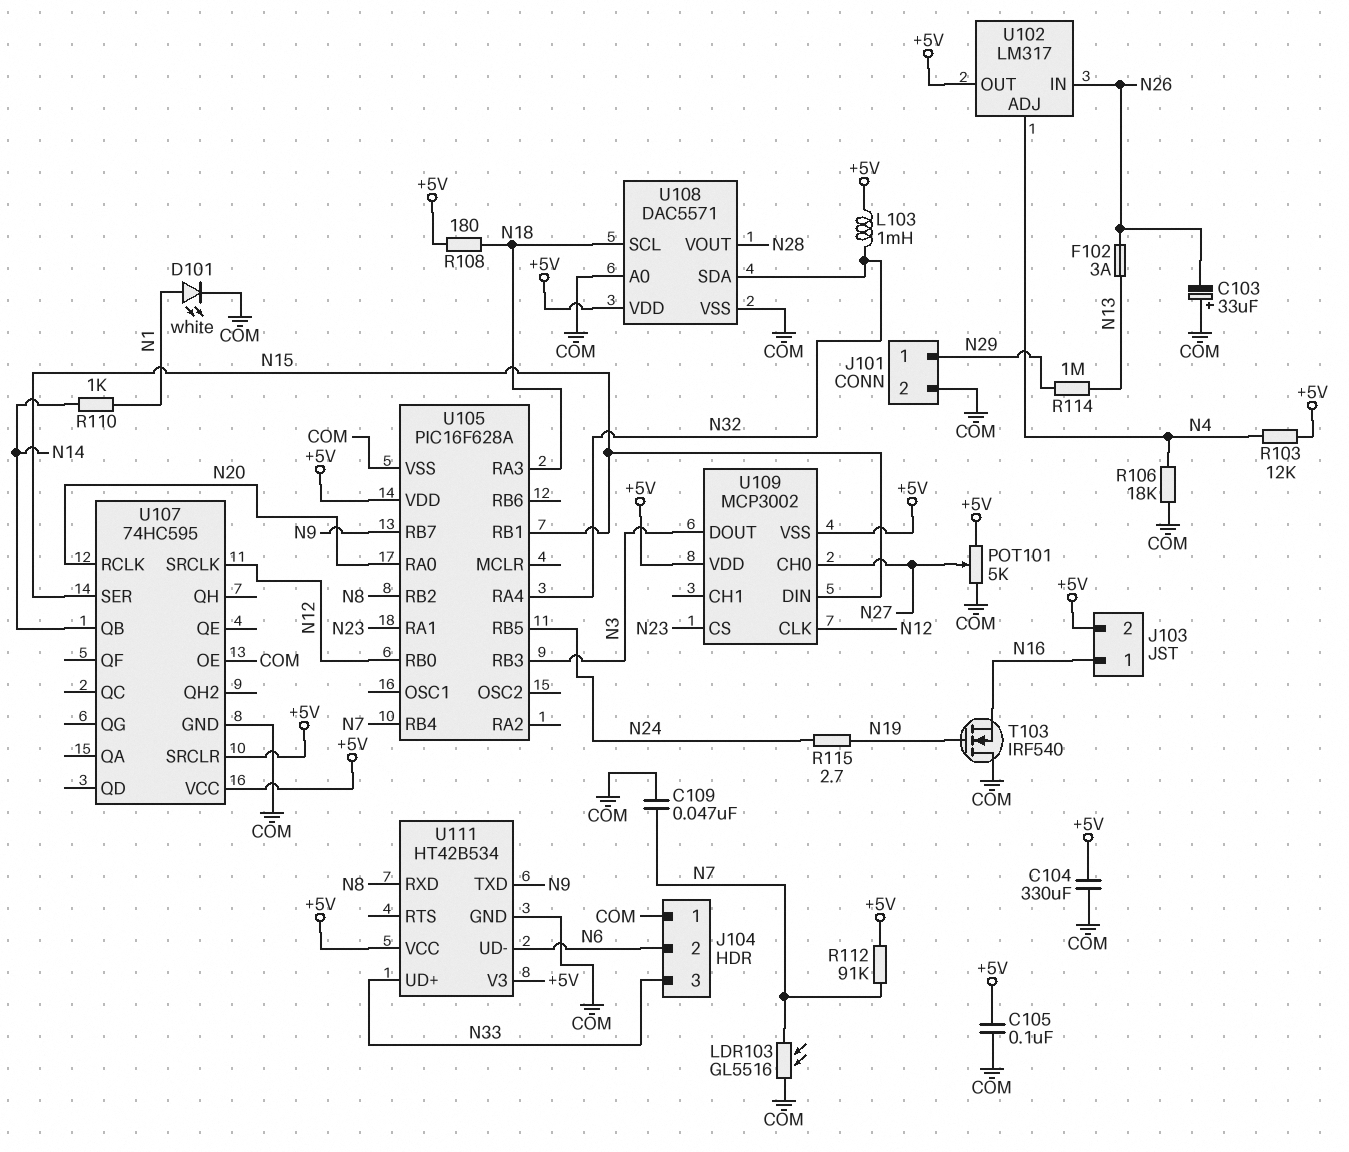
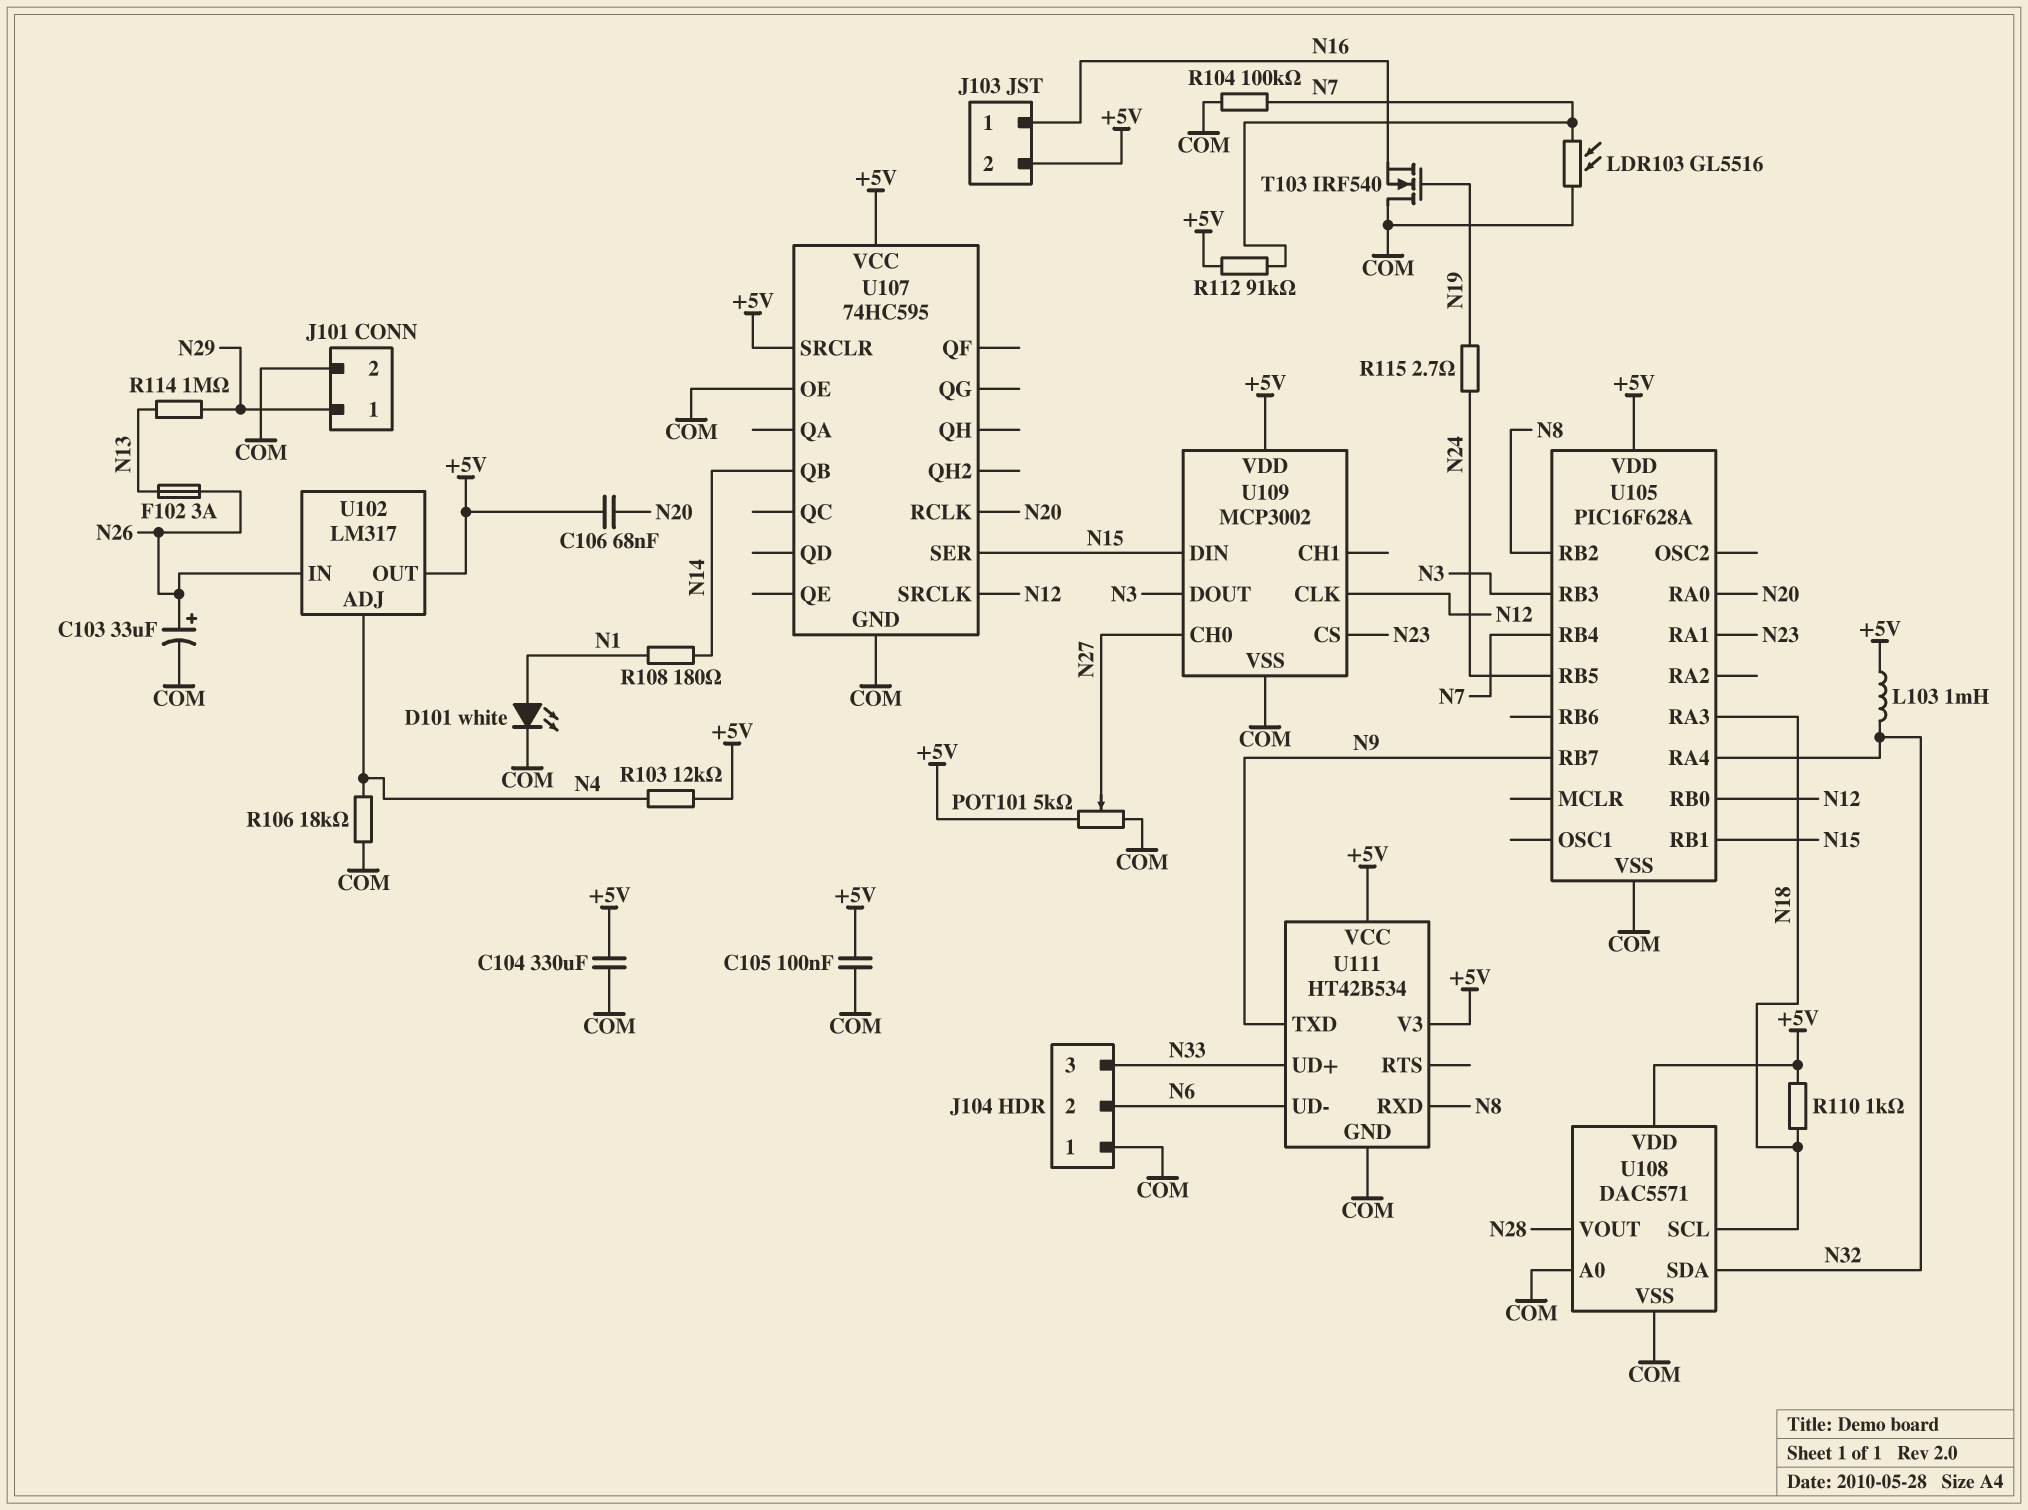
C103: 33uF (plus COM, minus N26) -> 33uF (plus N26, minus COM)
C106: none -> 68nF (+5V, N20)
C109: 47nF (COM, N7) -> none
R104: none -> 100k (COM, N7)
R108: 180 (+5V, N18) -> 180 (N1, N14)
R110: 1k (N1, N14) -> 1k (+5V, N18)
U109 pin VSS: +5V -> COM

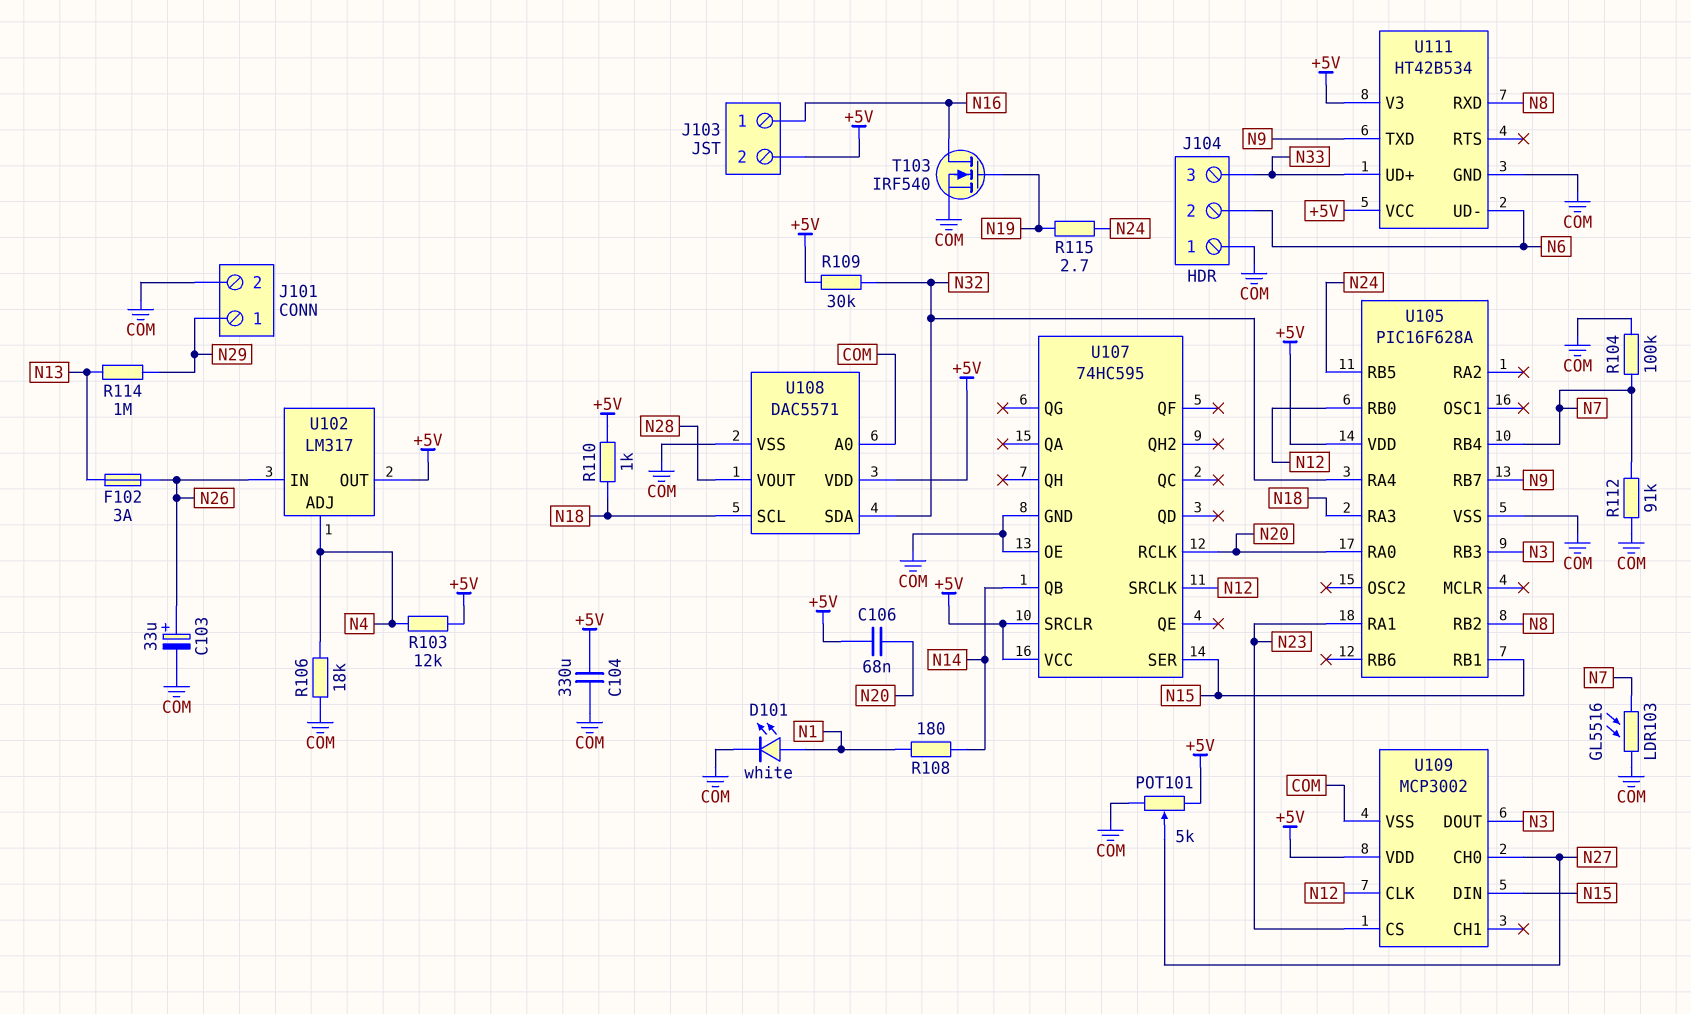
C105: 100nF (+5V, COM) -> none
L103: 1mH (+5V, N32) -> none
R109: none -> 30k (+5V, N32)
R112: 91k (+5V, N7) -> 91k (COM, N7)
T103: NMOS IRF540 (G N19, D COM, S N16) -> NMOS IRF540 (G N19, D N16, S COM)

